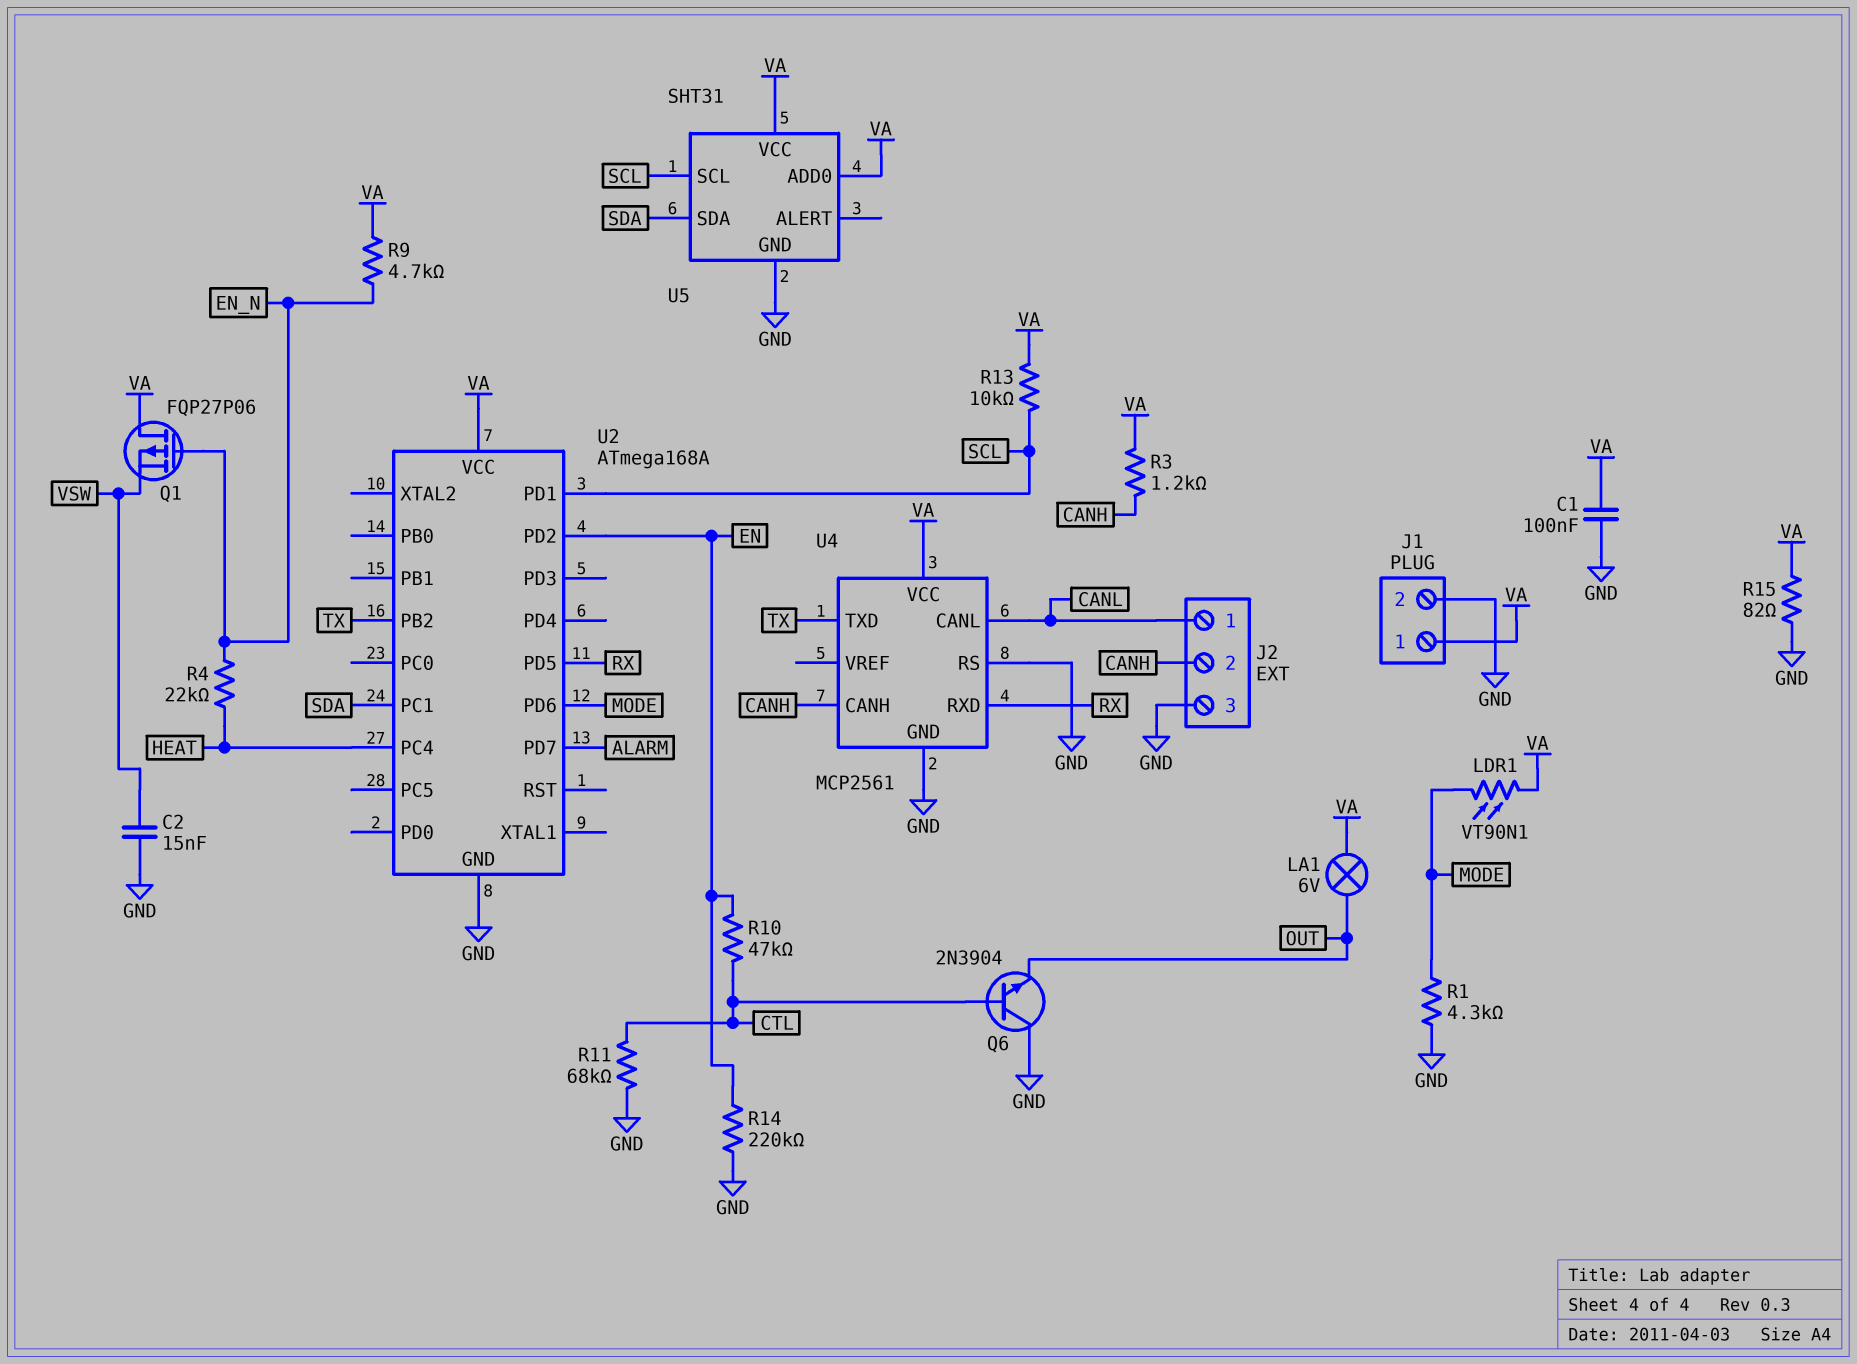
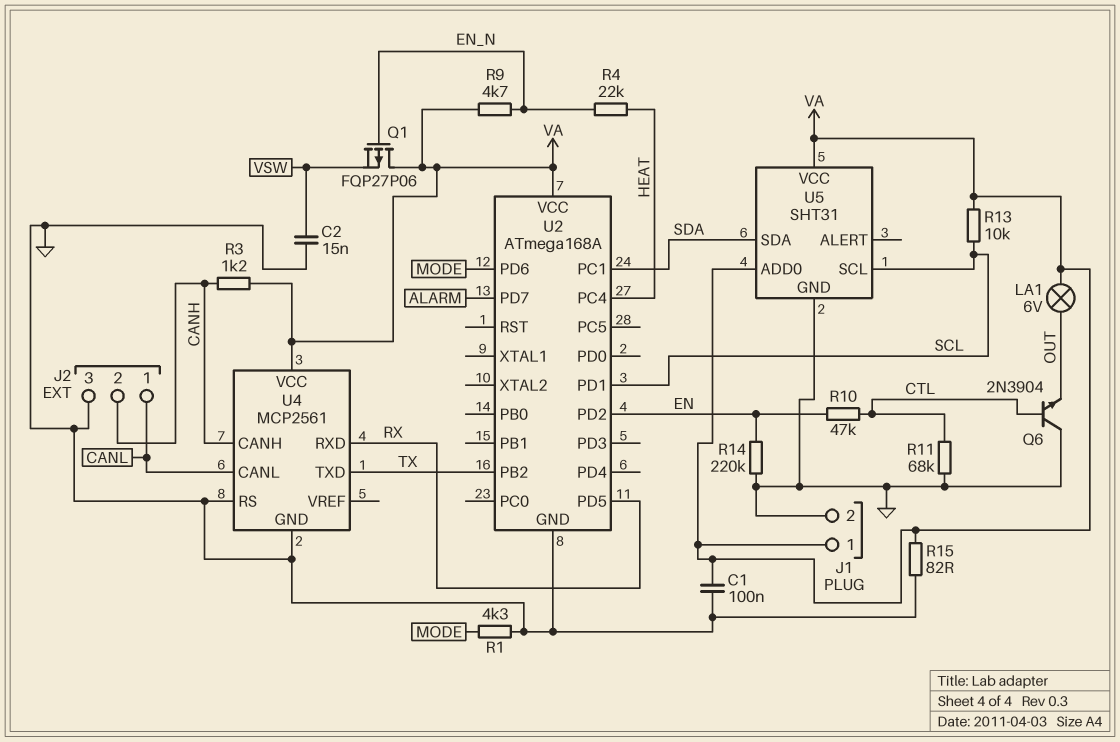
LDR1: VT90N1 (MODE, VA) -> none

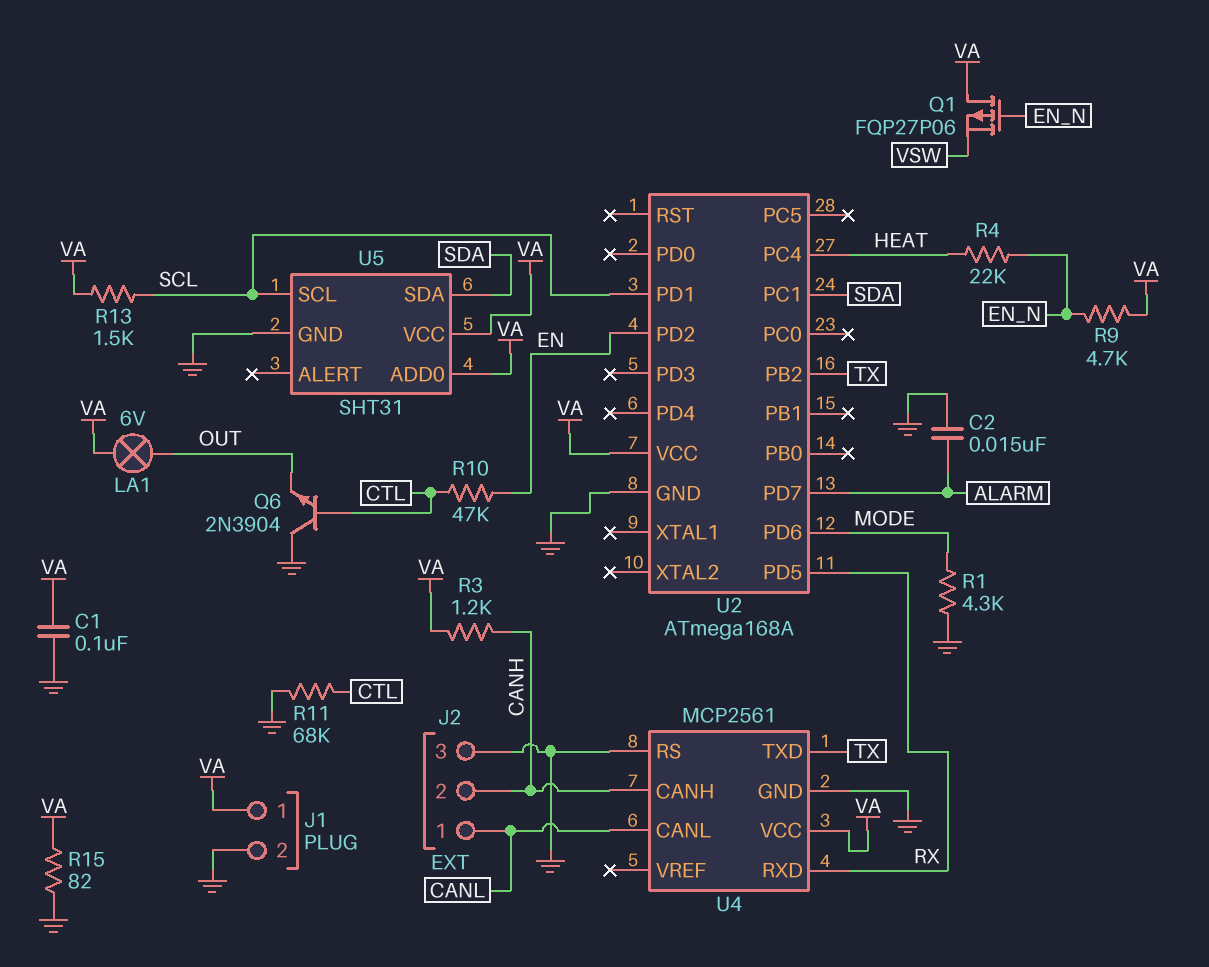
C2: 15nF (GND, VSW) -> 15nF (ALARM, GND)
R13: 10k (SCL, VA) -> 1.5k (SCL, VA)
R14: 220k (EN, GND) -> none

